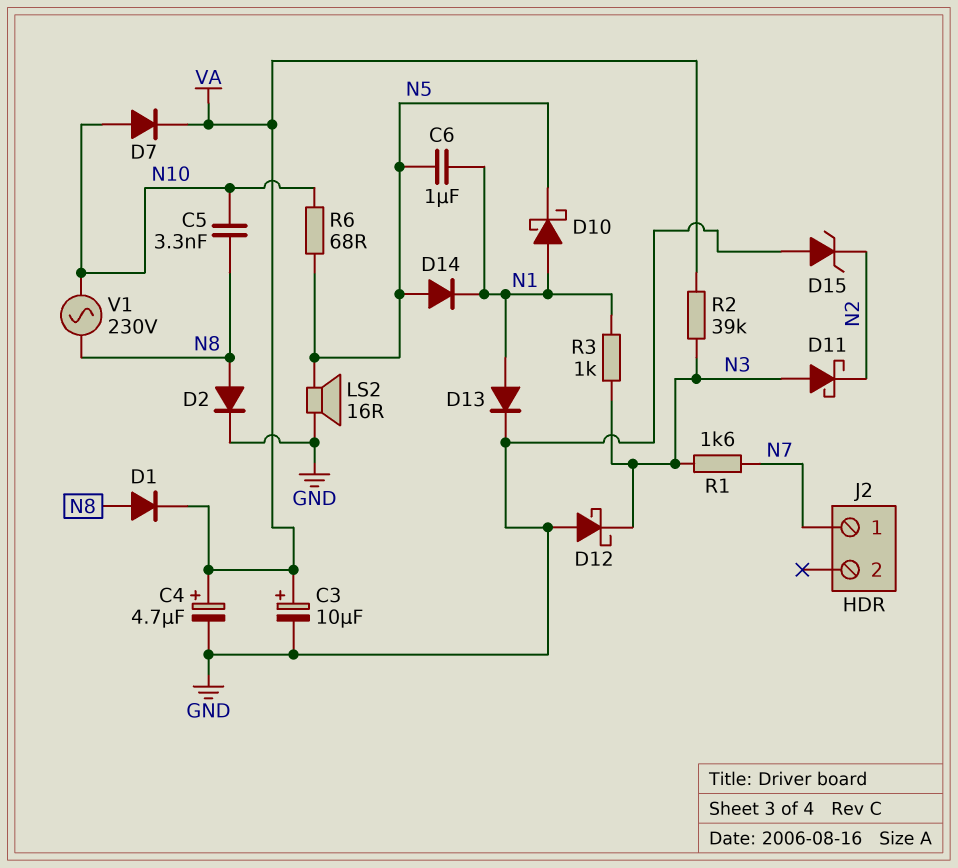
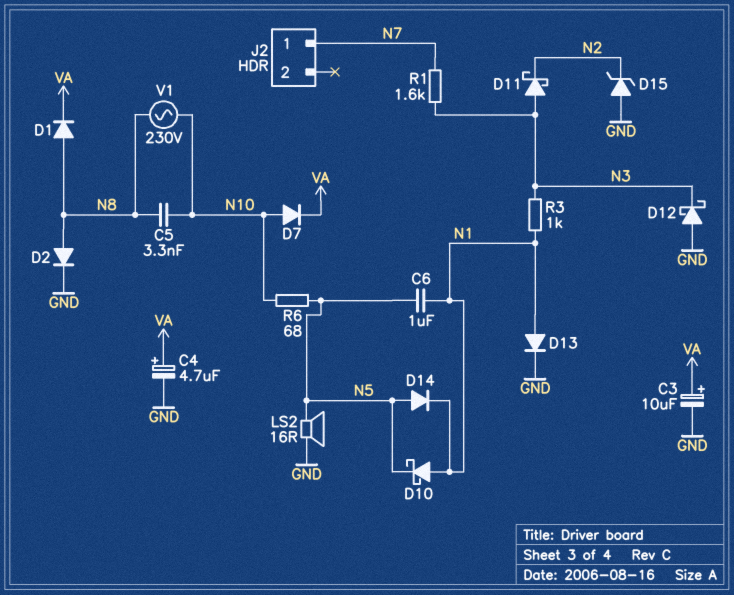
R2: 39k (N3, VA) -> none

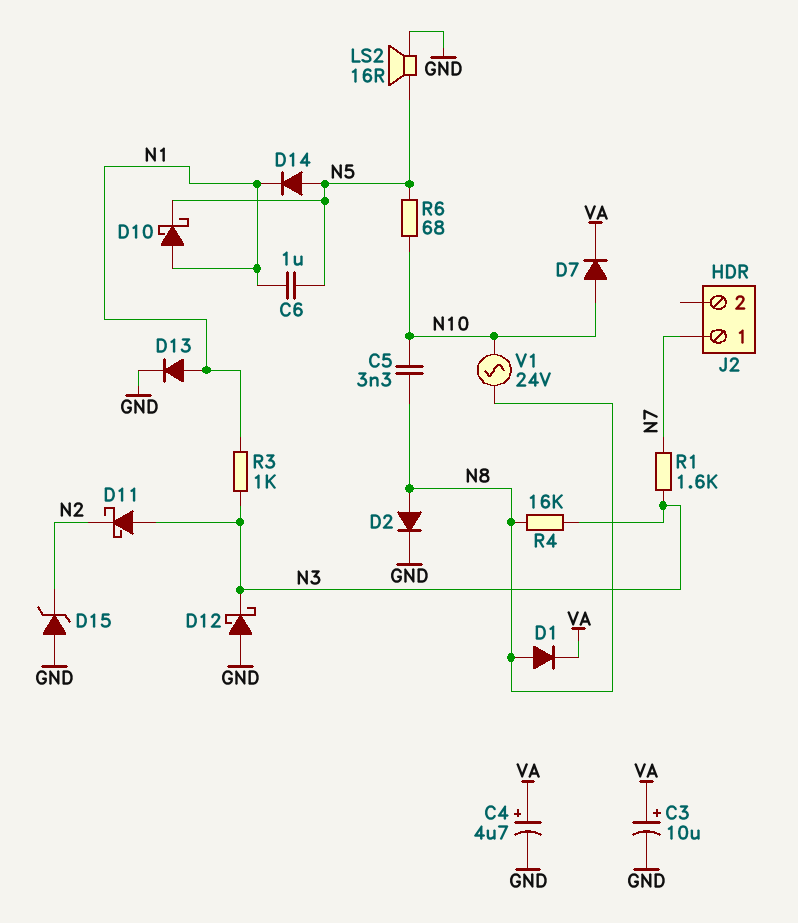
R4: none -> 16k (N3, N8)
V1: AC 230V (N8, N10) -> AC 24V (N8, N10)

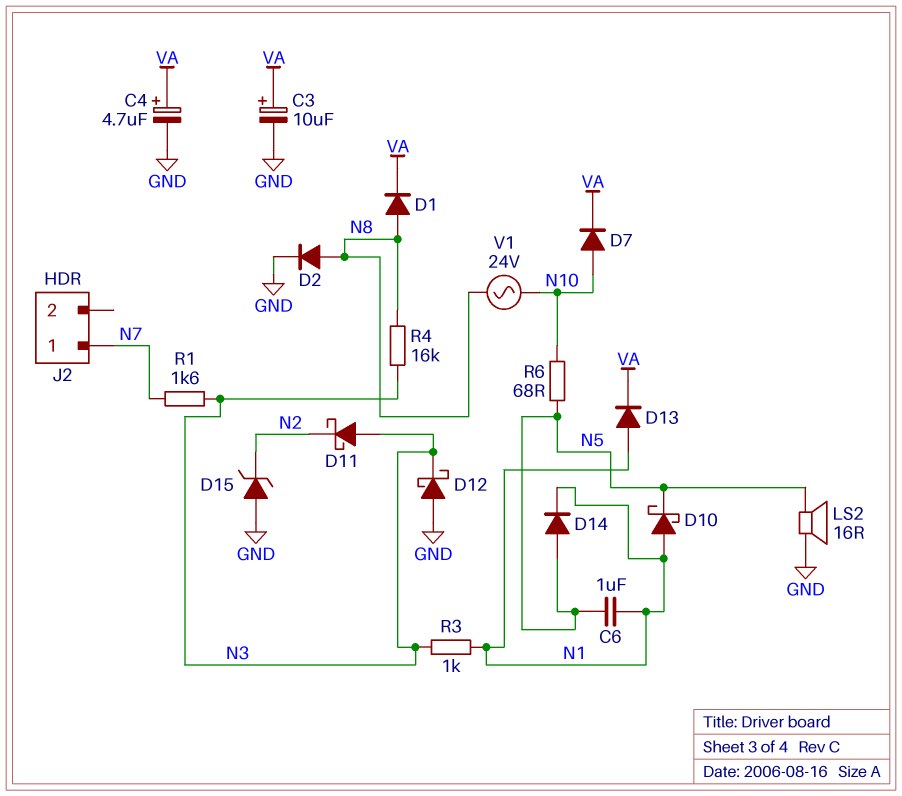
C5: 3.3nF (N8, N10) -> none
D13: diode (A N1, K GND) -> diode (A N1, K VA)

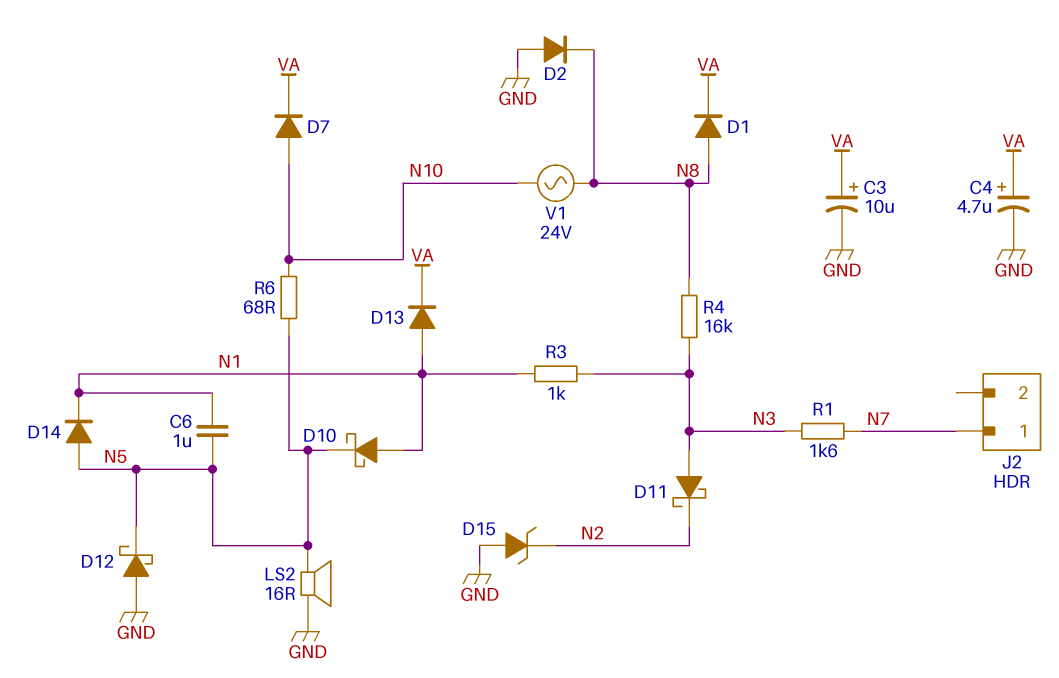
D2: diode (A N8, K GND) -> diode (A GND, K N8)
D12: schottky (A GND, K N3) -> schottky (A GND, K N5)

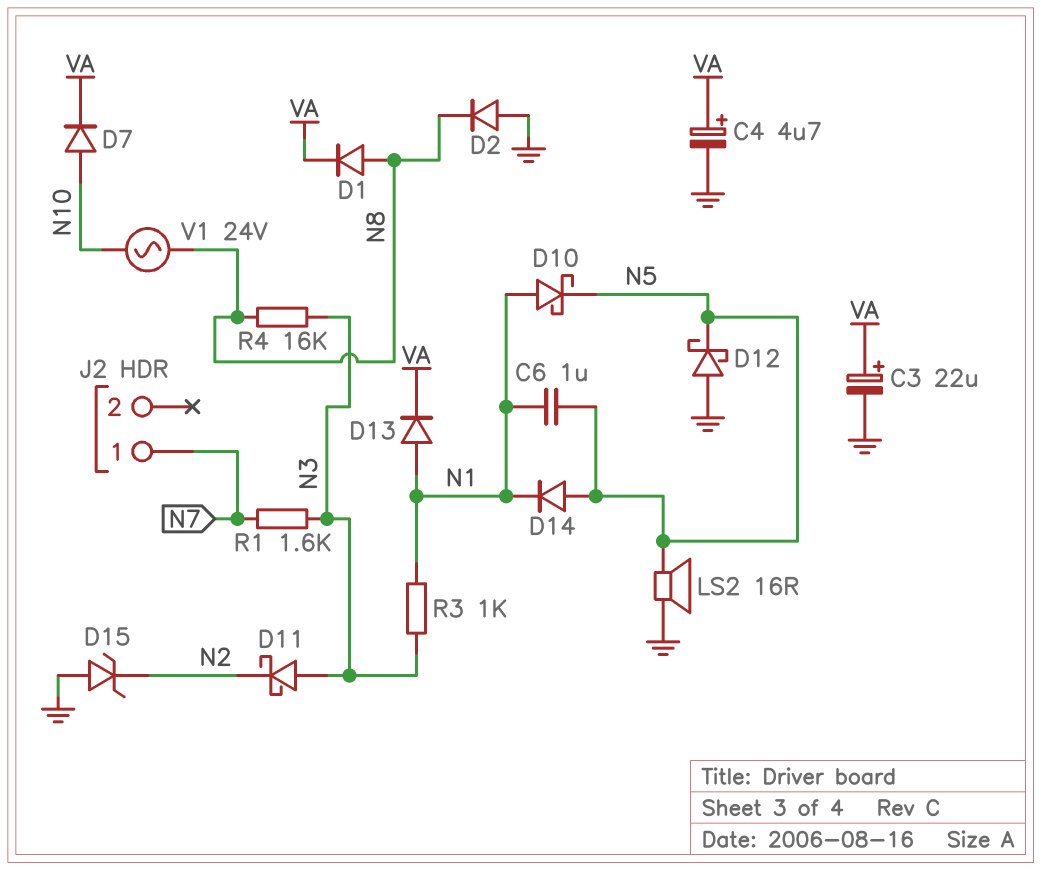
C3: 10uF (plus VA, minus GND) -> 22uF (plus VA, minus GND)
R6: 68 (N5, N10) -> none

